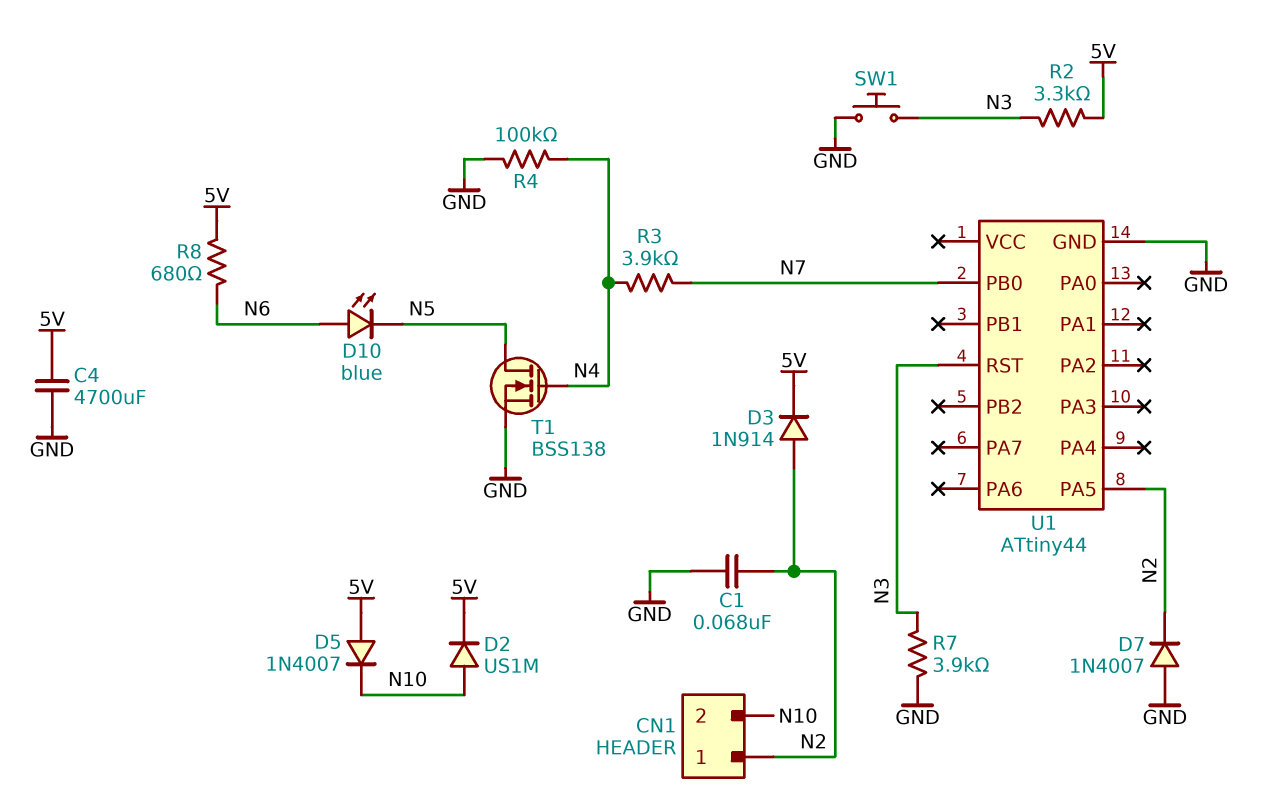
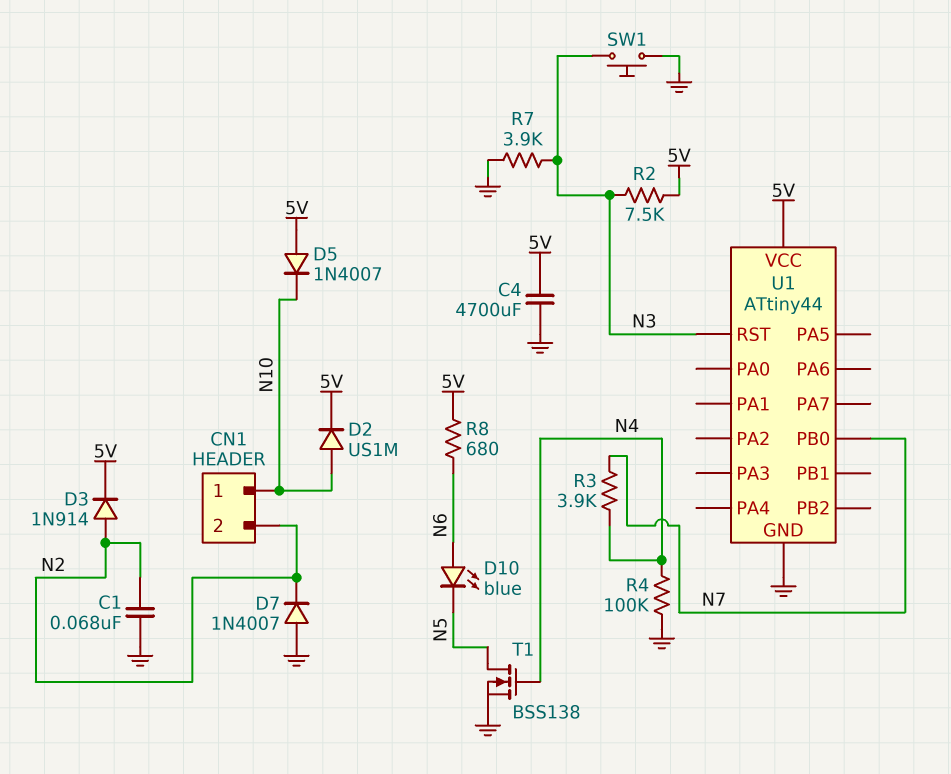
CN1 pin 1: N2 -> N10
CN1 pin 2: N10 -> N2
R2: 3.3k (5V, N3) -> 7.5k (5V, N3)
U1 pin PA5: N2 -> none
U1 pin VCC: none -> 5V

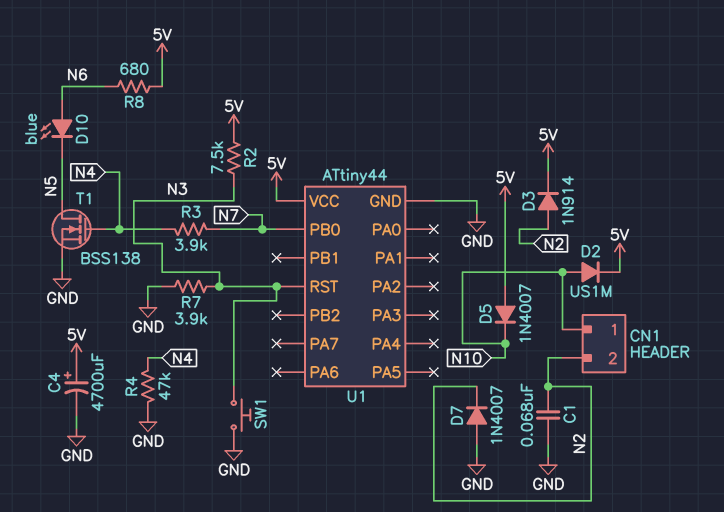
C4: 4700uF (5V, GND) -> 4700uF (plus 5V, minus GND)
R4: 100k (GND, N4) -> 47k (GND, N4)

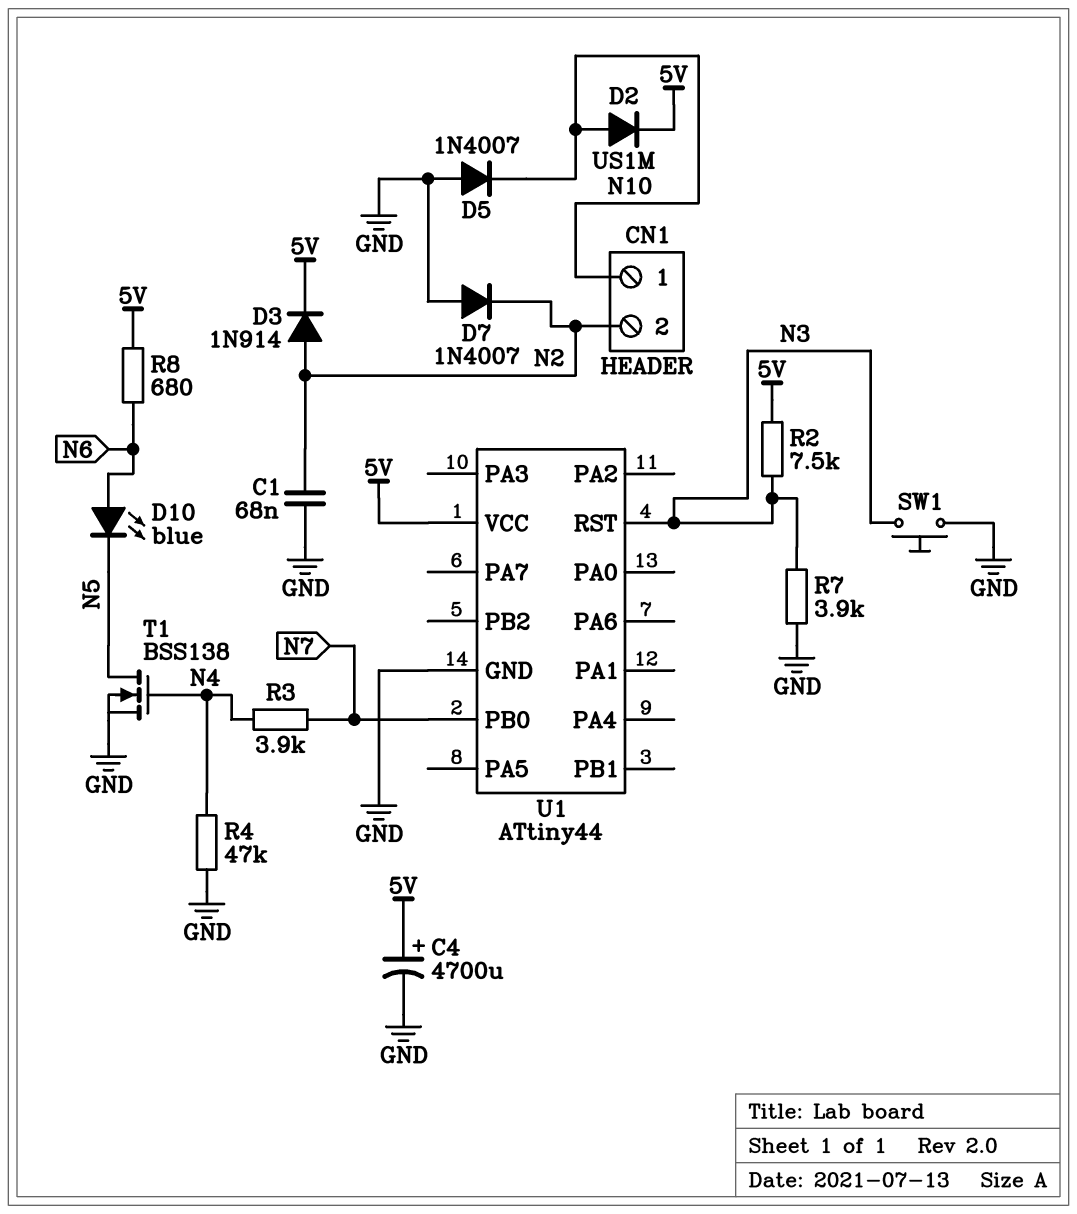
D5: diode 1N4007 (A 5V, K N10) -> diode 1N4007 (A GND, K N10)

